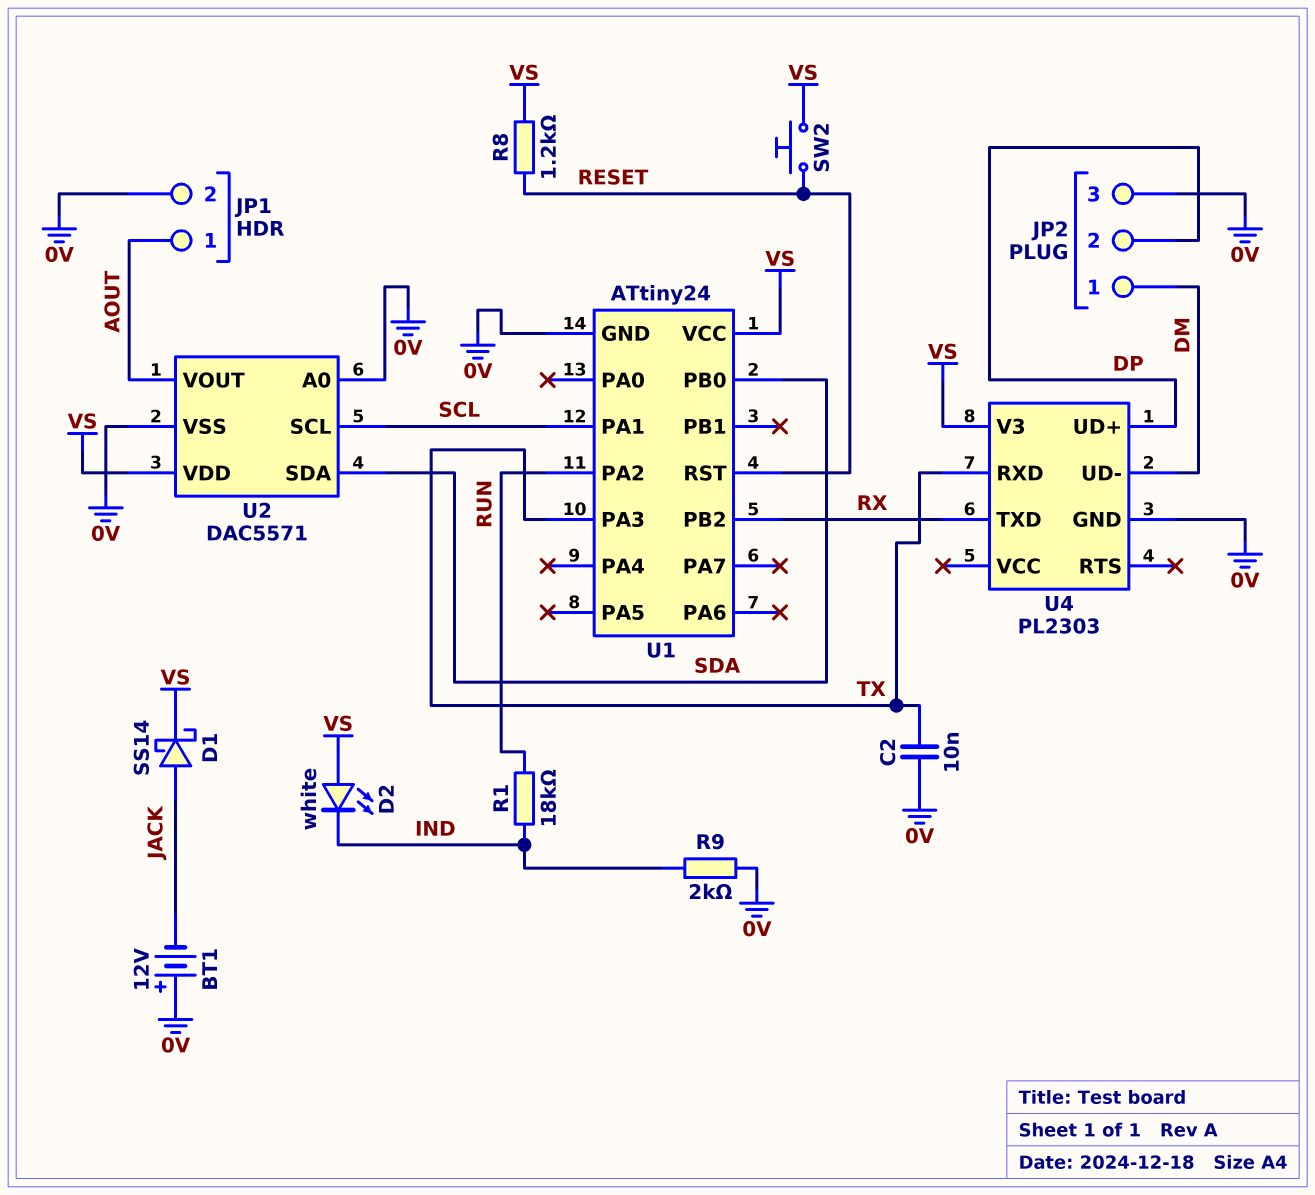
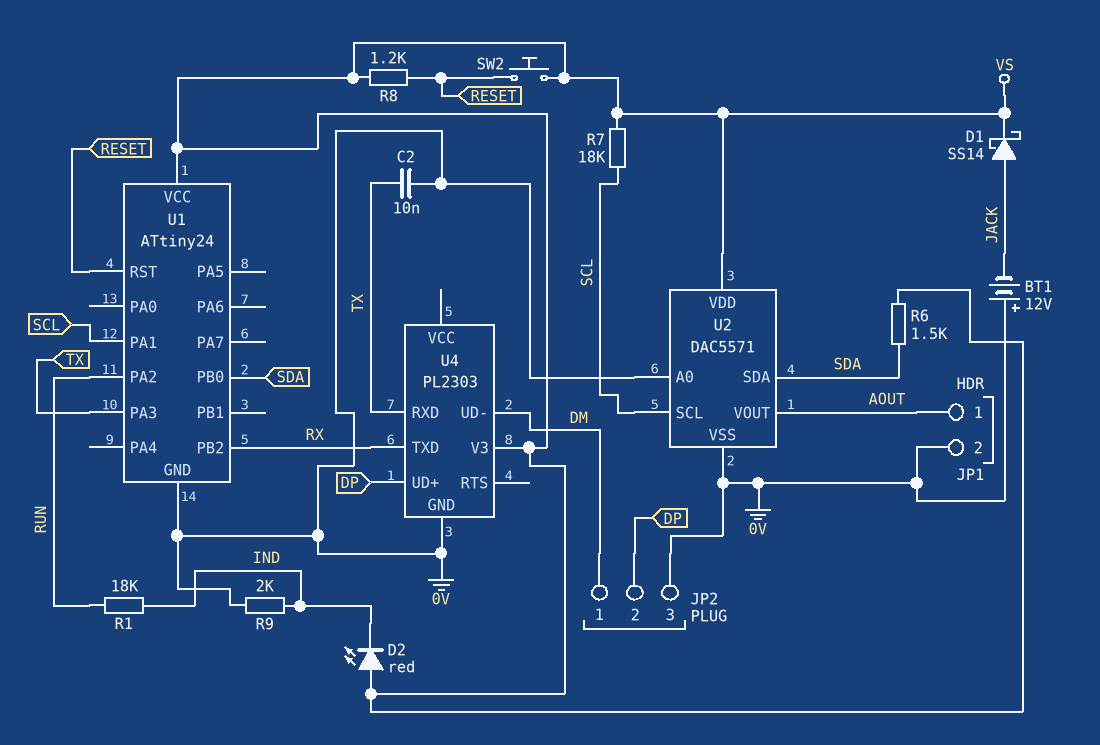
D2: LED white (A VS, K IND) -> LED red (A VS, K IND)
R6: none -> 1.5k (SDA, VS)
R7: none -> 18k (SCL, VS)

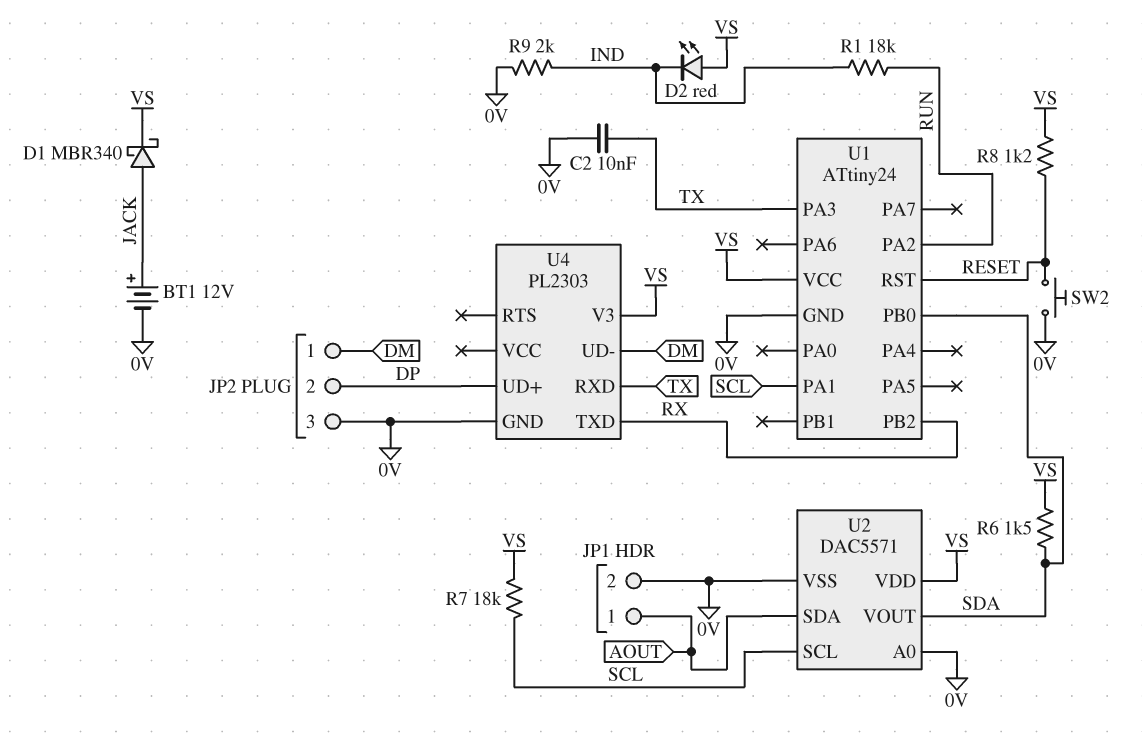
BT1: 12V (plus 0V, minus JACK) -> 12V (plus JACK, minus 0V)
D1: schottky SS14 (A JACK, K VS) -> schottky MBR340 (A JACK, K VS)
SW2: button (RESET, VS) -> button (0V, RESET)
U2 pin SDA: SDA -> AOUT
U2 pin VOUT: AOUT -> SDA

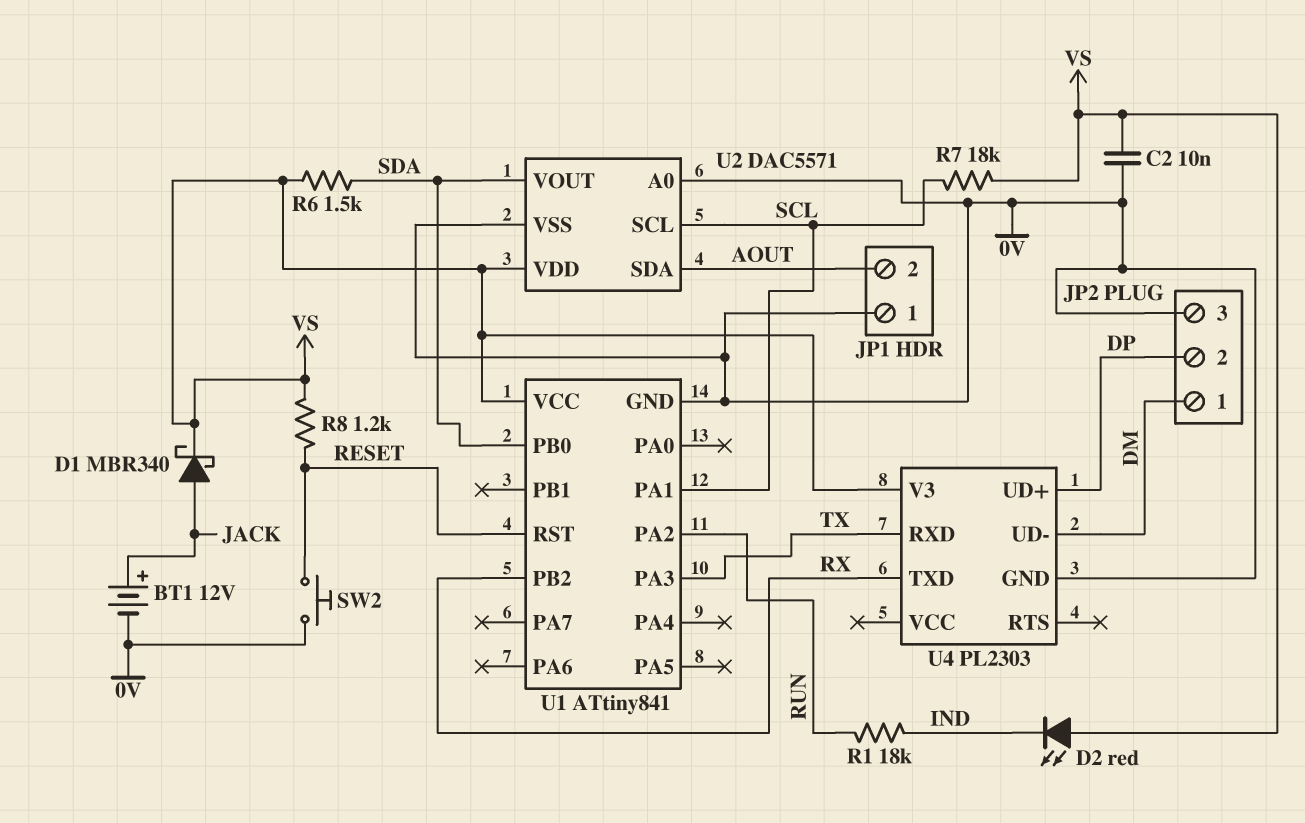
C2: 10nF (0V, TX) -> 10nF (0V, VS)
JP1 pin 1: AOUT -> 0V
JP1 pin 2: 0V -> AOUT
R9: 2k (0V, IND) -> none
U1: ATtiny24 -> ATtiny841

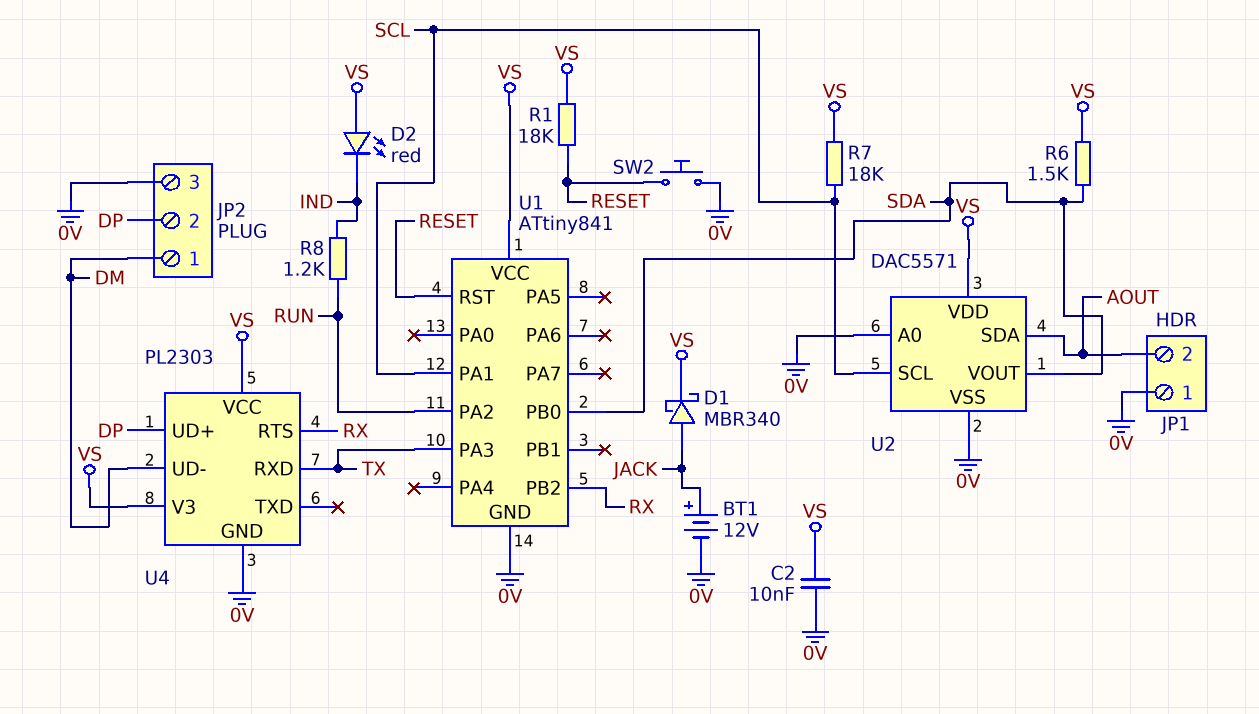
R1: 18k (IND, RUN) -> 18k (RESET, VS)
R8: 1.2k (RESET, VS) -> 1.2k (IND, RUN)
U4 pin RTS: none -> RX
U4 pin TXD: RX -> none
U4 pin VCC: none -> VS

